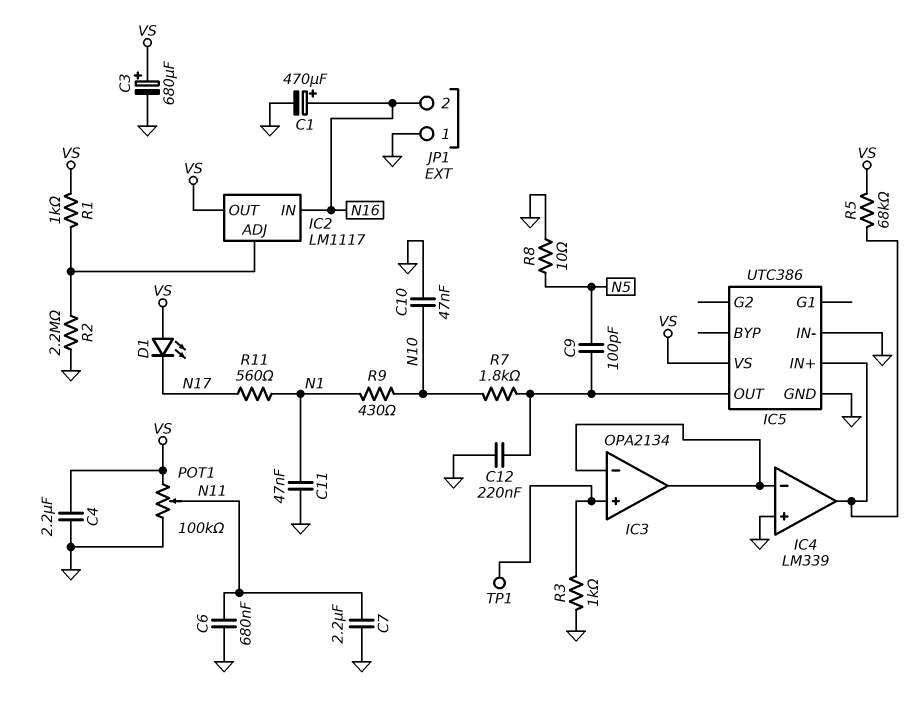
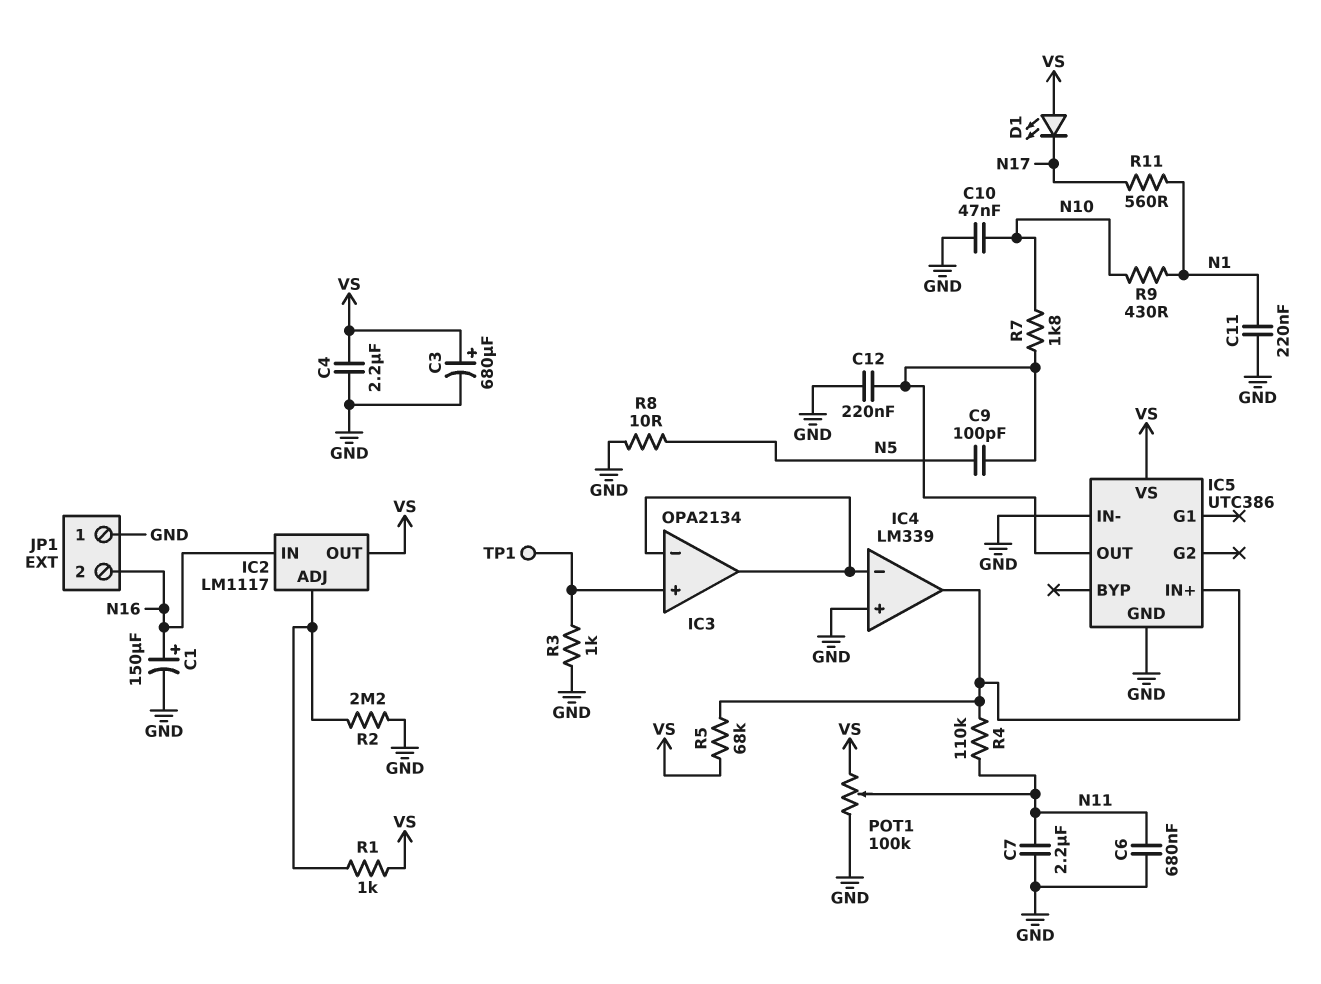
C1: 470uF (plus N16, minus GND) -> 150uF (plus N16, minus GND)
C11: 47nF (GND, N1) -> 220nF (GND, N1)
R4: none -> 110k (IC4/out, N11)

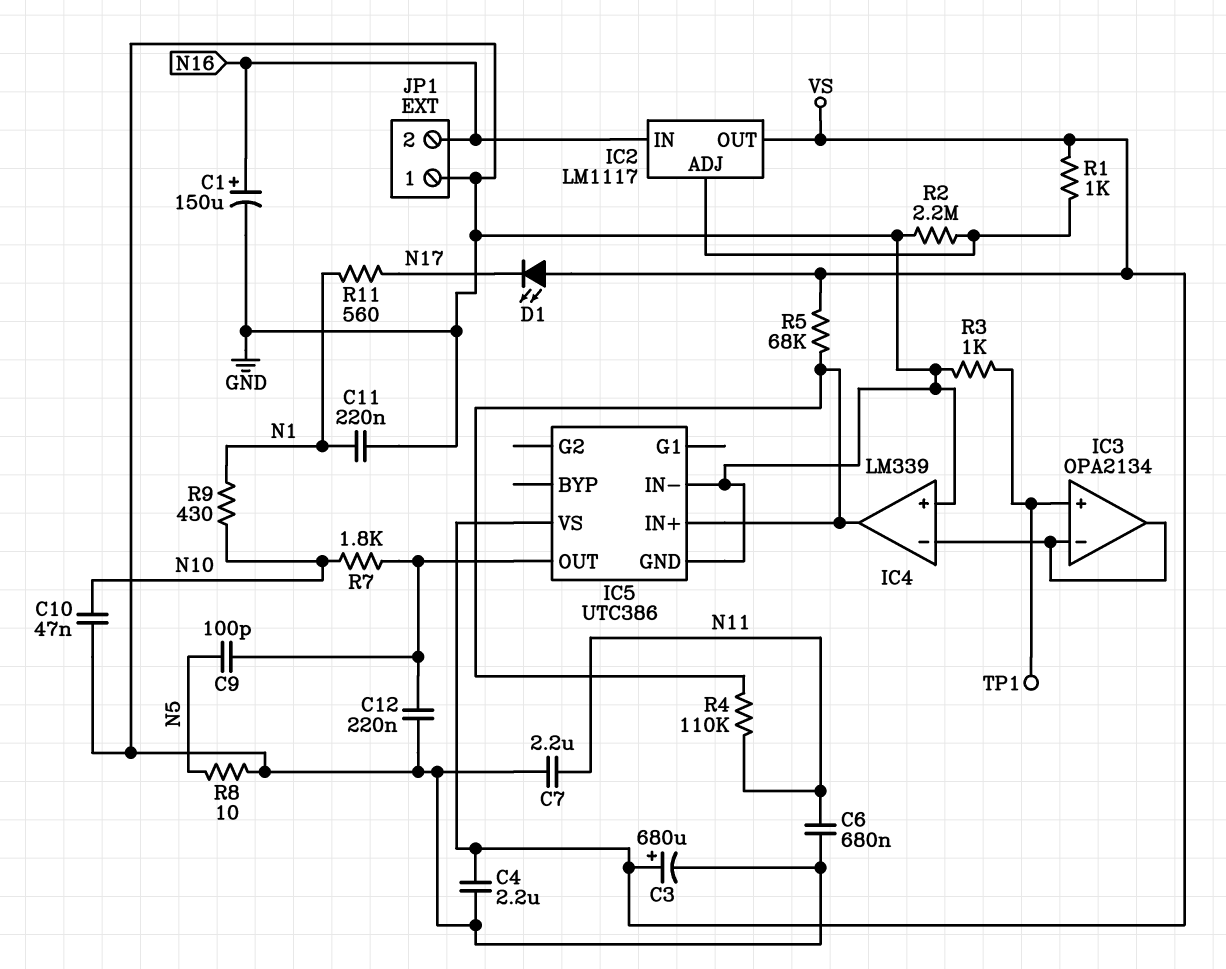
POT1: 100k (GND, VS, wiper N11) -> none

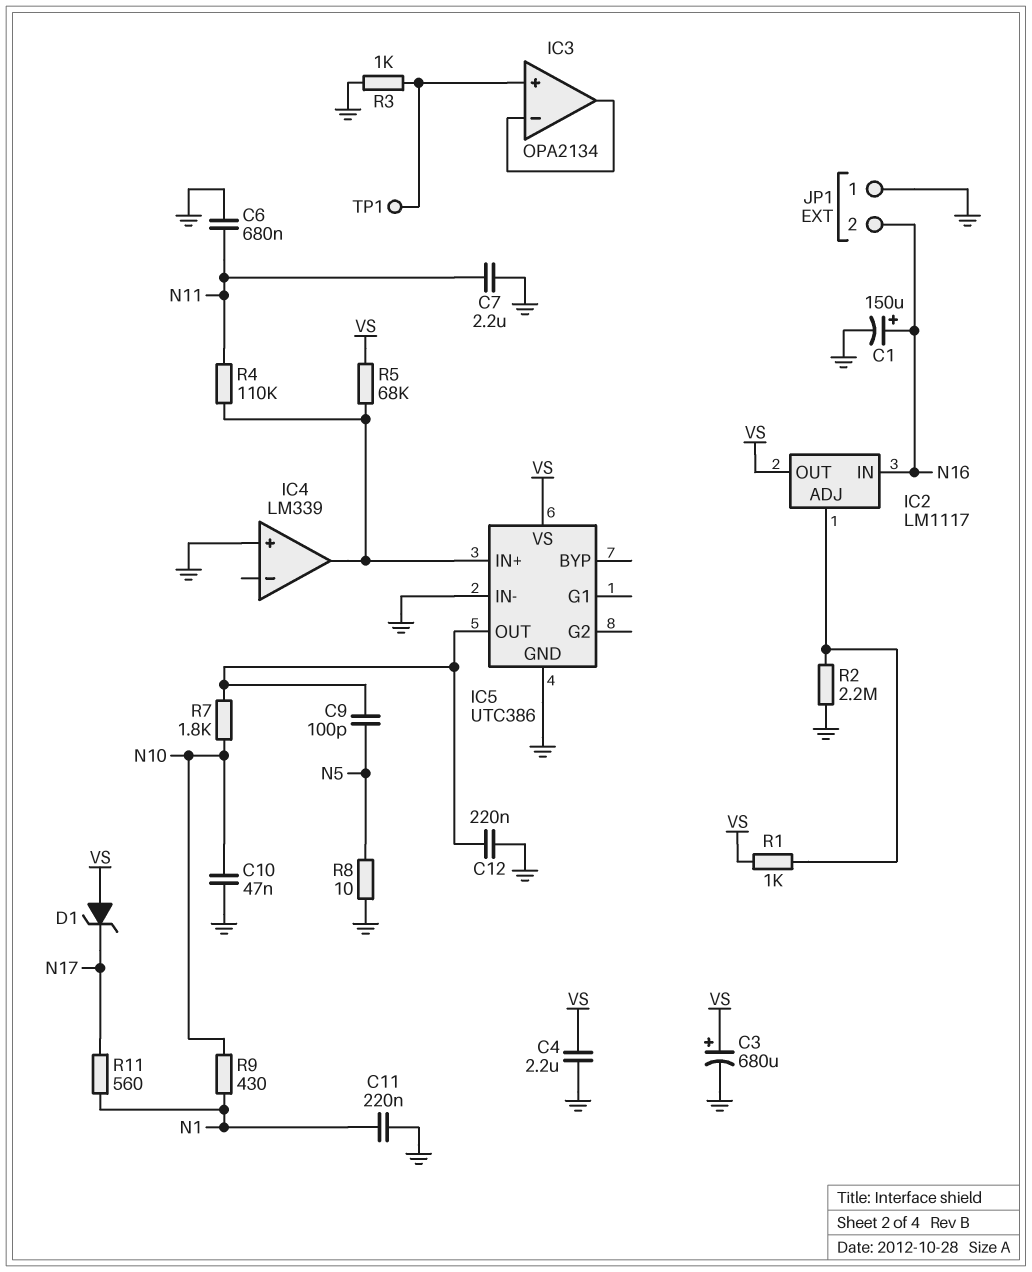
D1: LED (A VS, K N17) -> zener (A VS, K N17)
IC4 pin in-: IC3/in- -> none

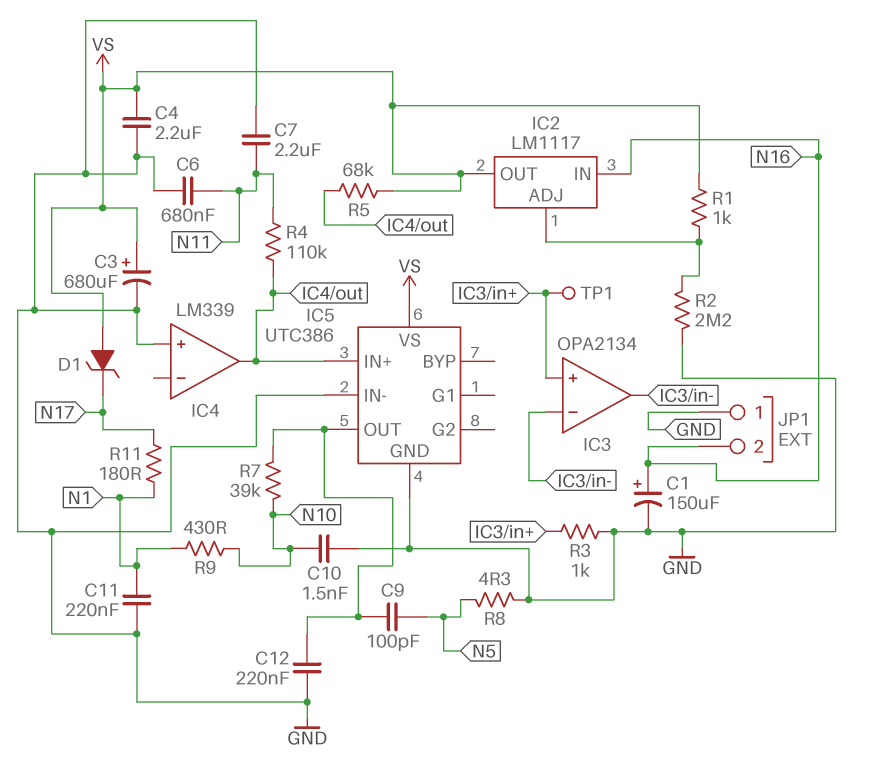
C10: 47nF (GND, N10) -> 1.5nF (GND, N10)
R7: 1.8k (IC5/OUT, N10) -> 39k (IC5/OUT, N10)
R8: 10 (GND, N5) -> 4.3 (GND, N5)
R11: 560 (N1, N17) -> 180 (N1, N17)

